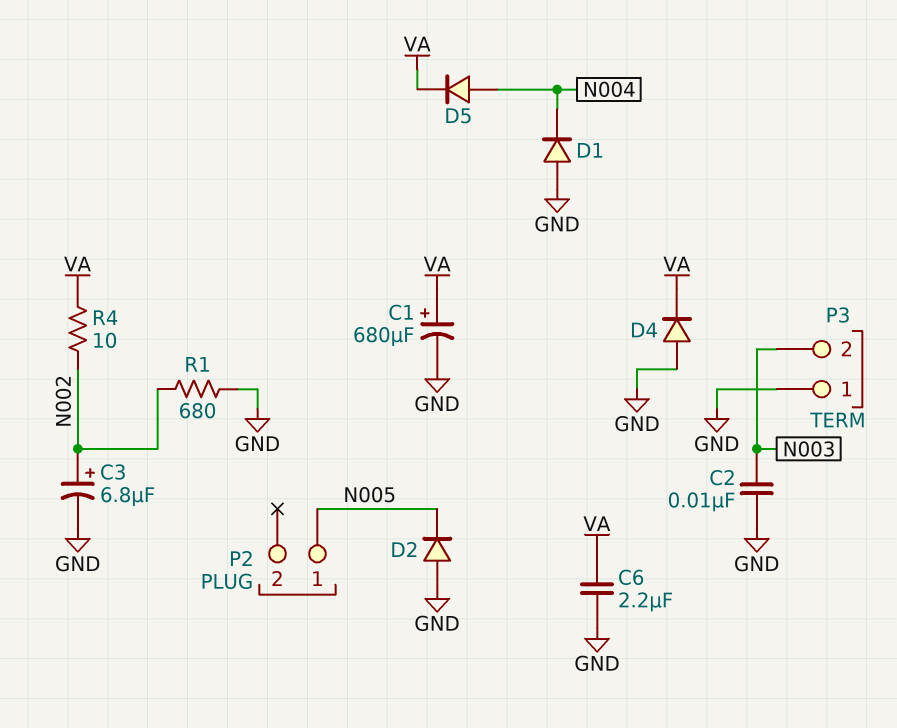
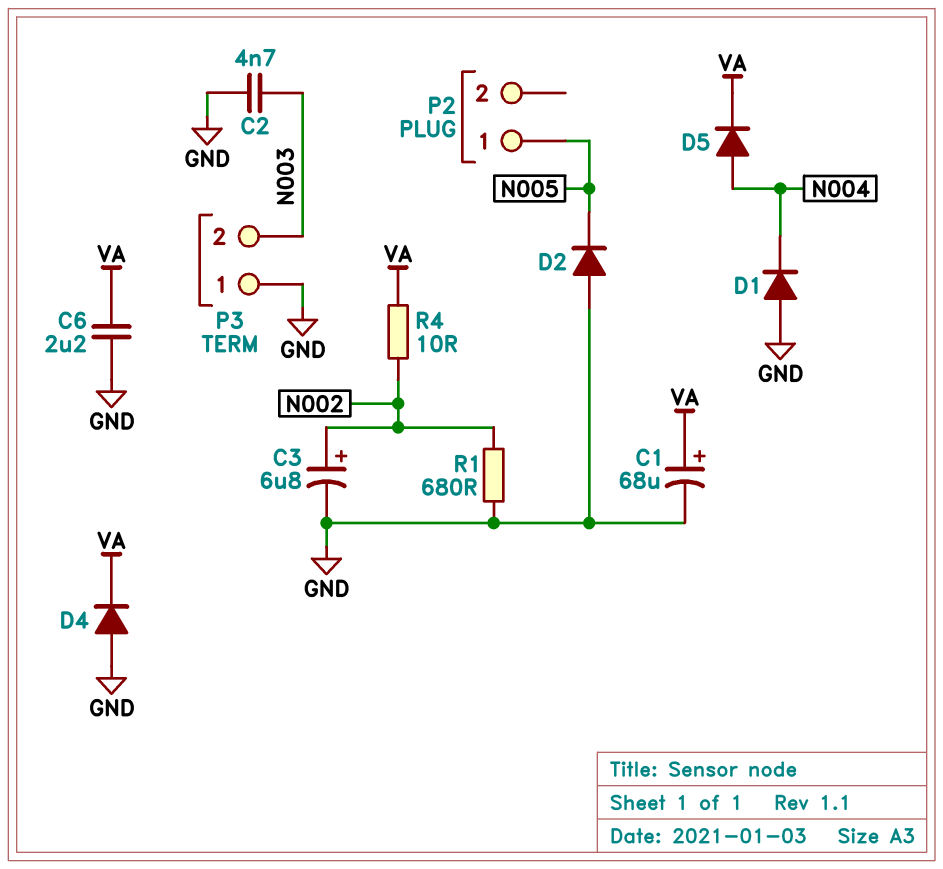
C1: 680uF (plus VA, minus GND) -> 68uF (plus VA, minus GND)
C2: 10nF (GND, N003) -> 4.7nF (GND, N003)

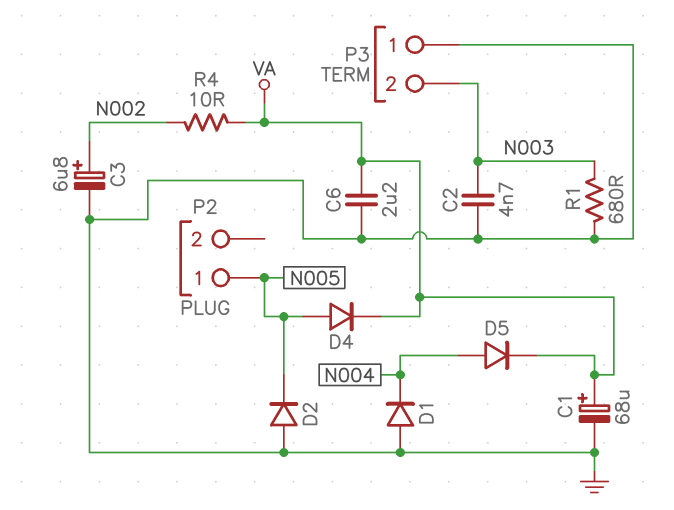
D4: diode (A GND, K VA) -> diode (A N005, K VA)
R1: 680 (GND, N002) -> 680 (GND, N003)

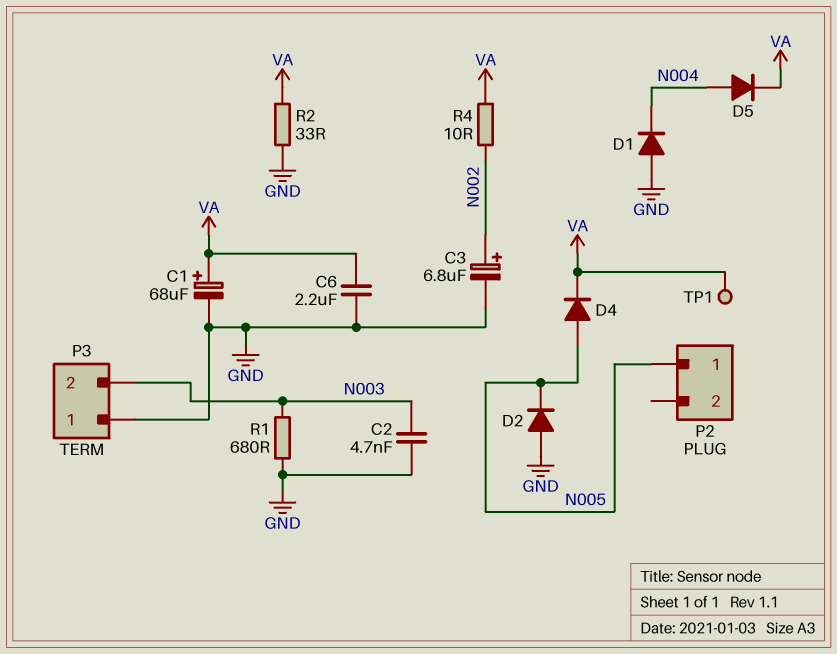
R2: none -> 33 (GND, VA)
TP1: none -> test point (VA)

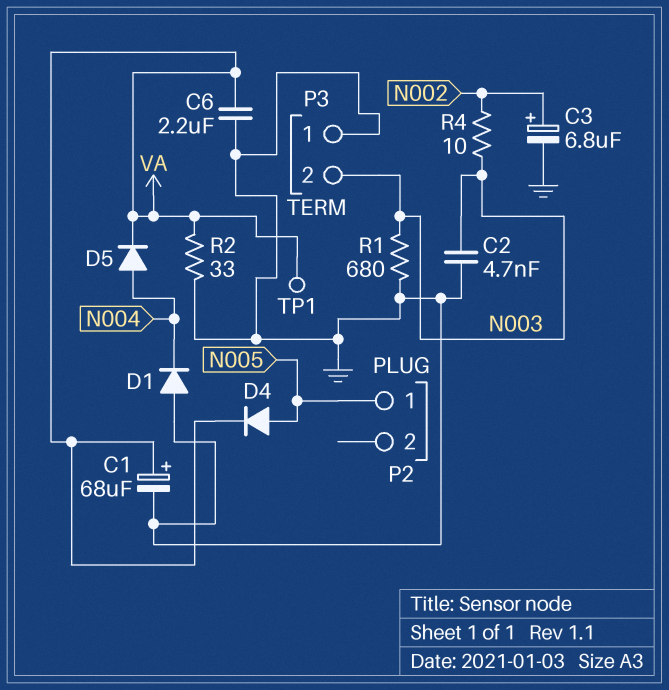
D2: diode (A GND, K N005) -> none
R4: 10 (N002, VA) -> 10 (N002, N003)

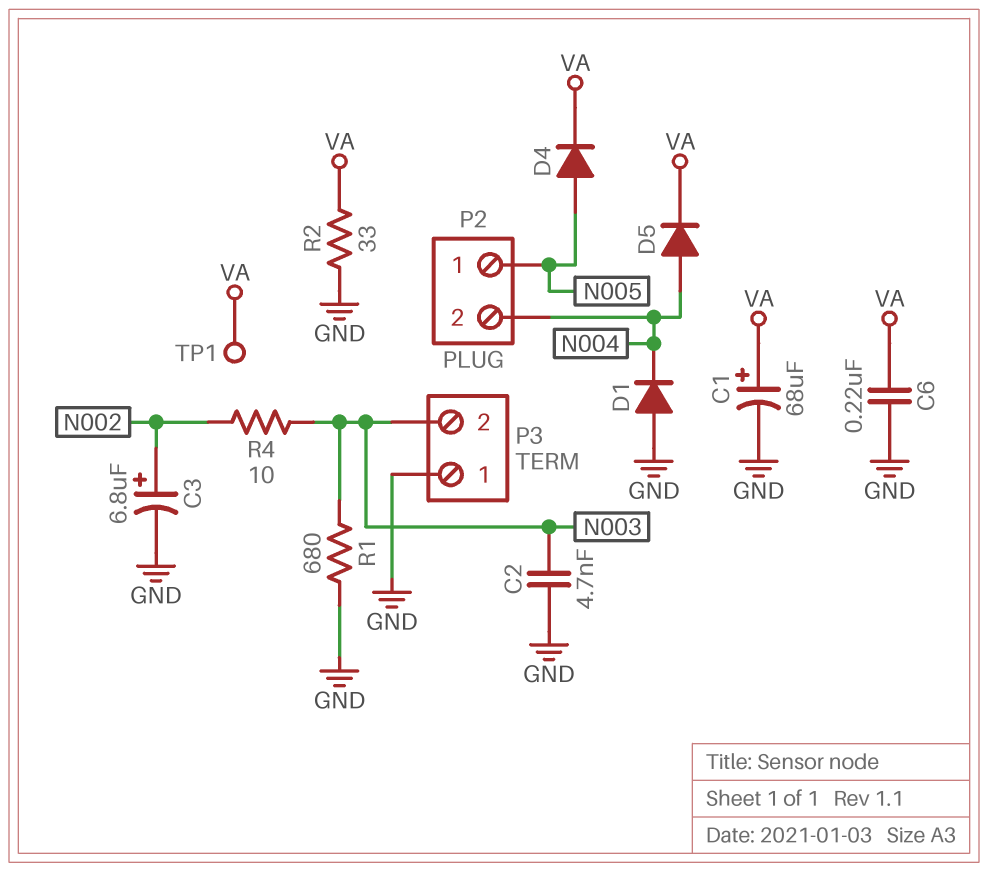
C6: 2.2uF (GND, VA) -> 220nF (GND, VA)
P2 pin 2: none -> N004

